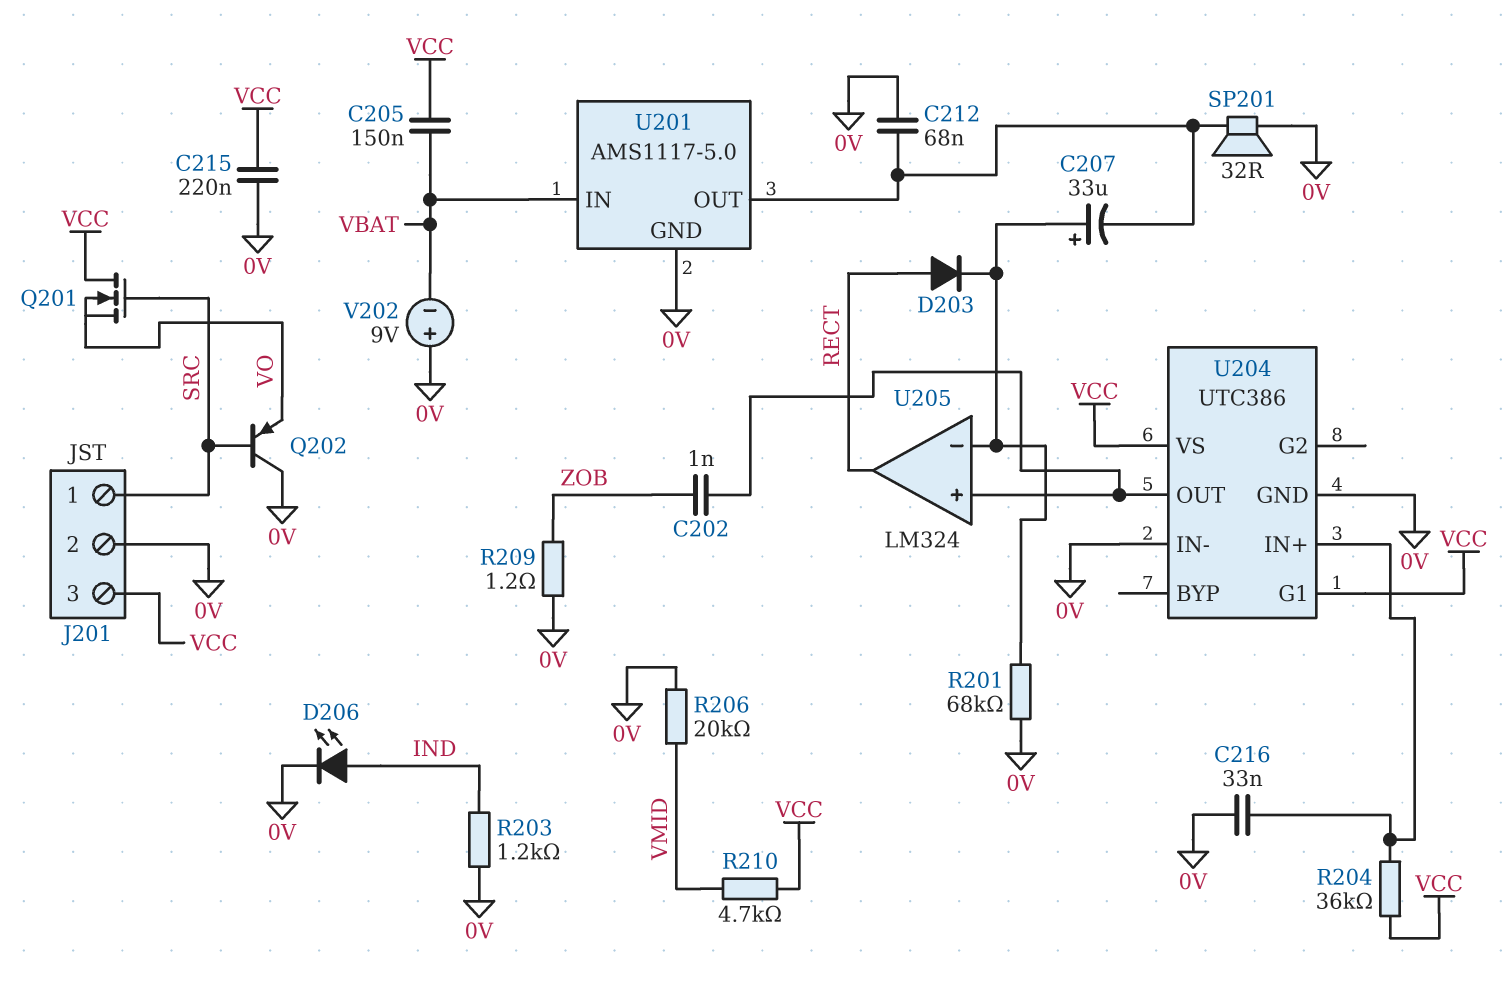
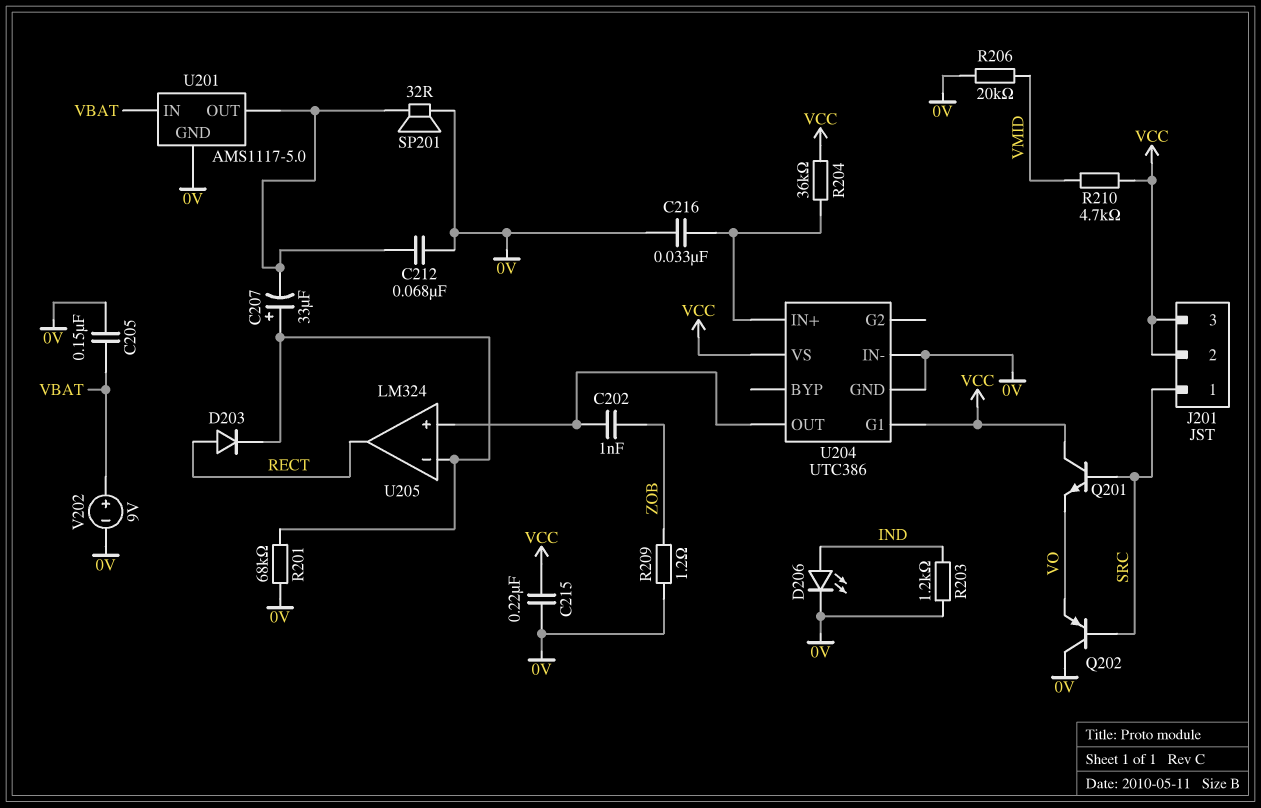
C205: 150nF (VBAT, VCC) -> 150nF (0V, VBAT)
J201 pin 2: 0V -> VCC
Q201: NMOS (G SRC, D VCC, S VO) -> NPN (B SRC, C VCC, E VO)
V202: 9V (plus 0V, minus VBAT) -> 9V (plus VBAT, minus 0V)

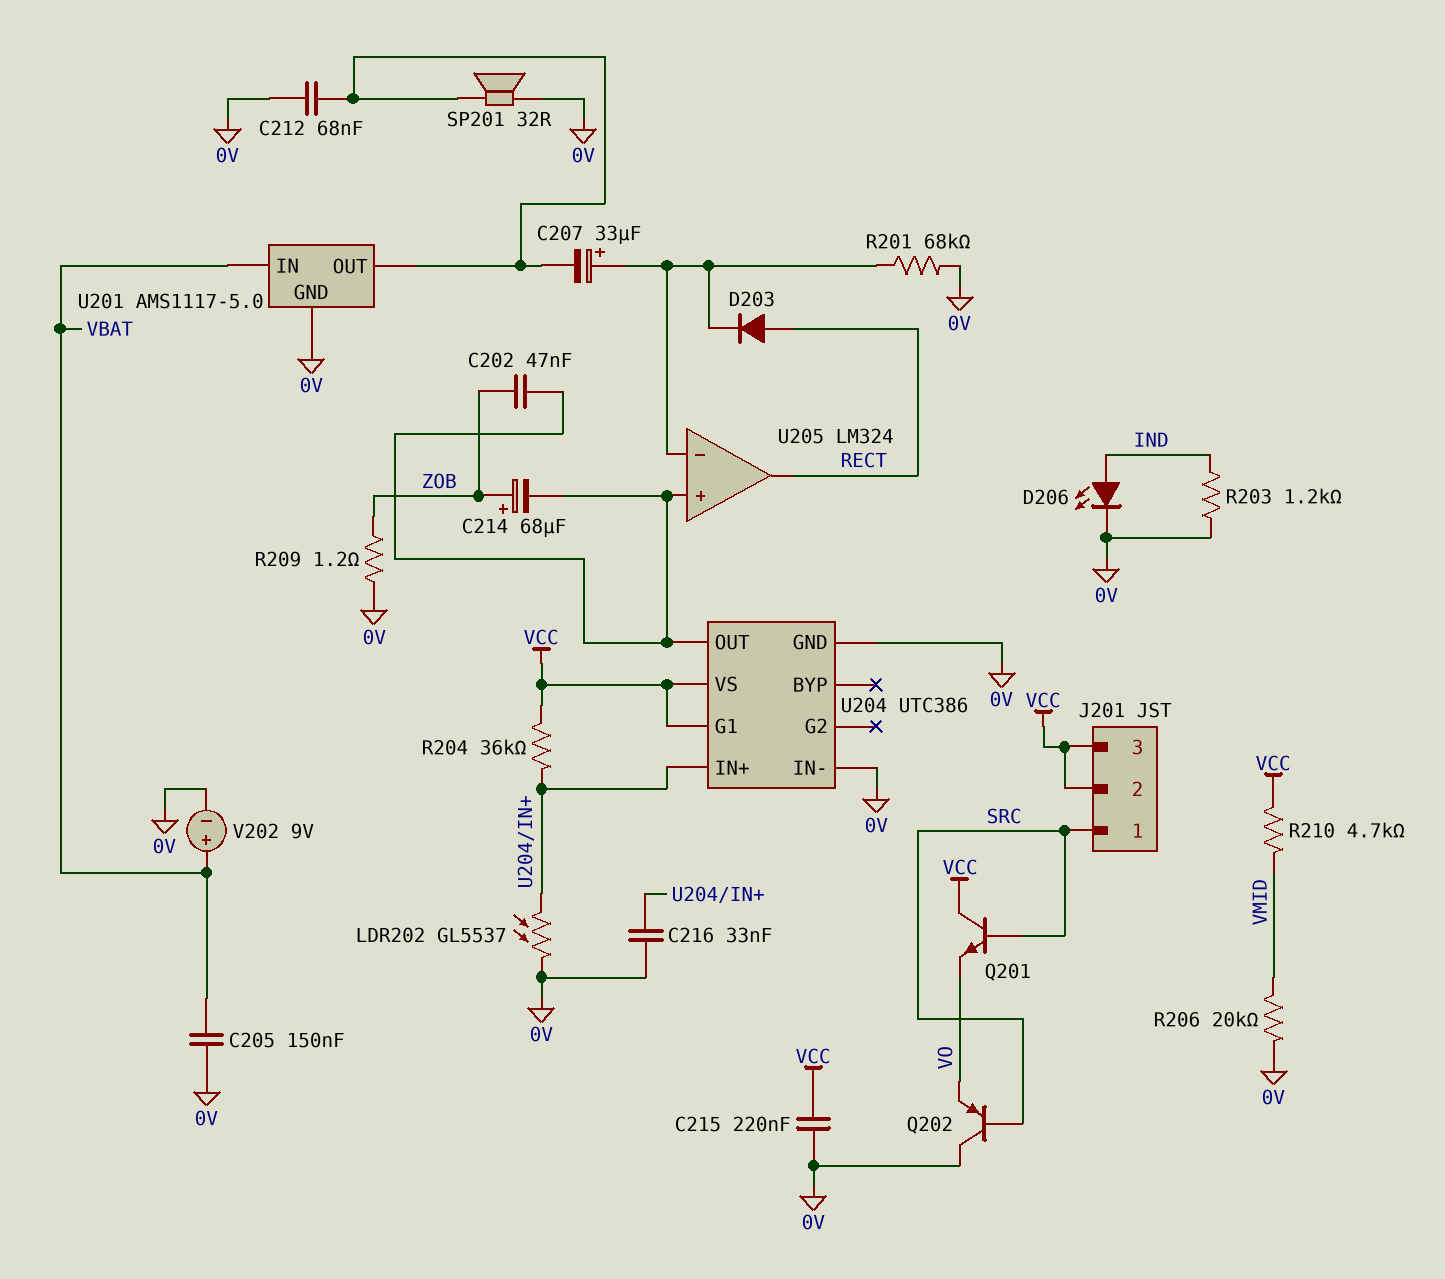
C202: 1nF (U204/OUT, ZOB) -> 47nF (U204/OUT, ZOB)
C214: none -> 68uF (plus ZOB, minus U204/OUT)
LDR202: none -> GL5537 (0V, U204/IN+)

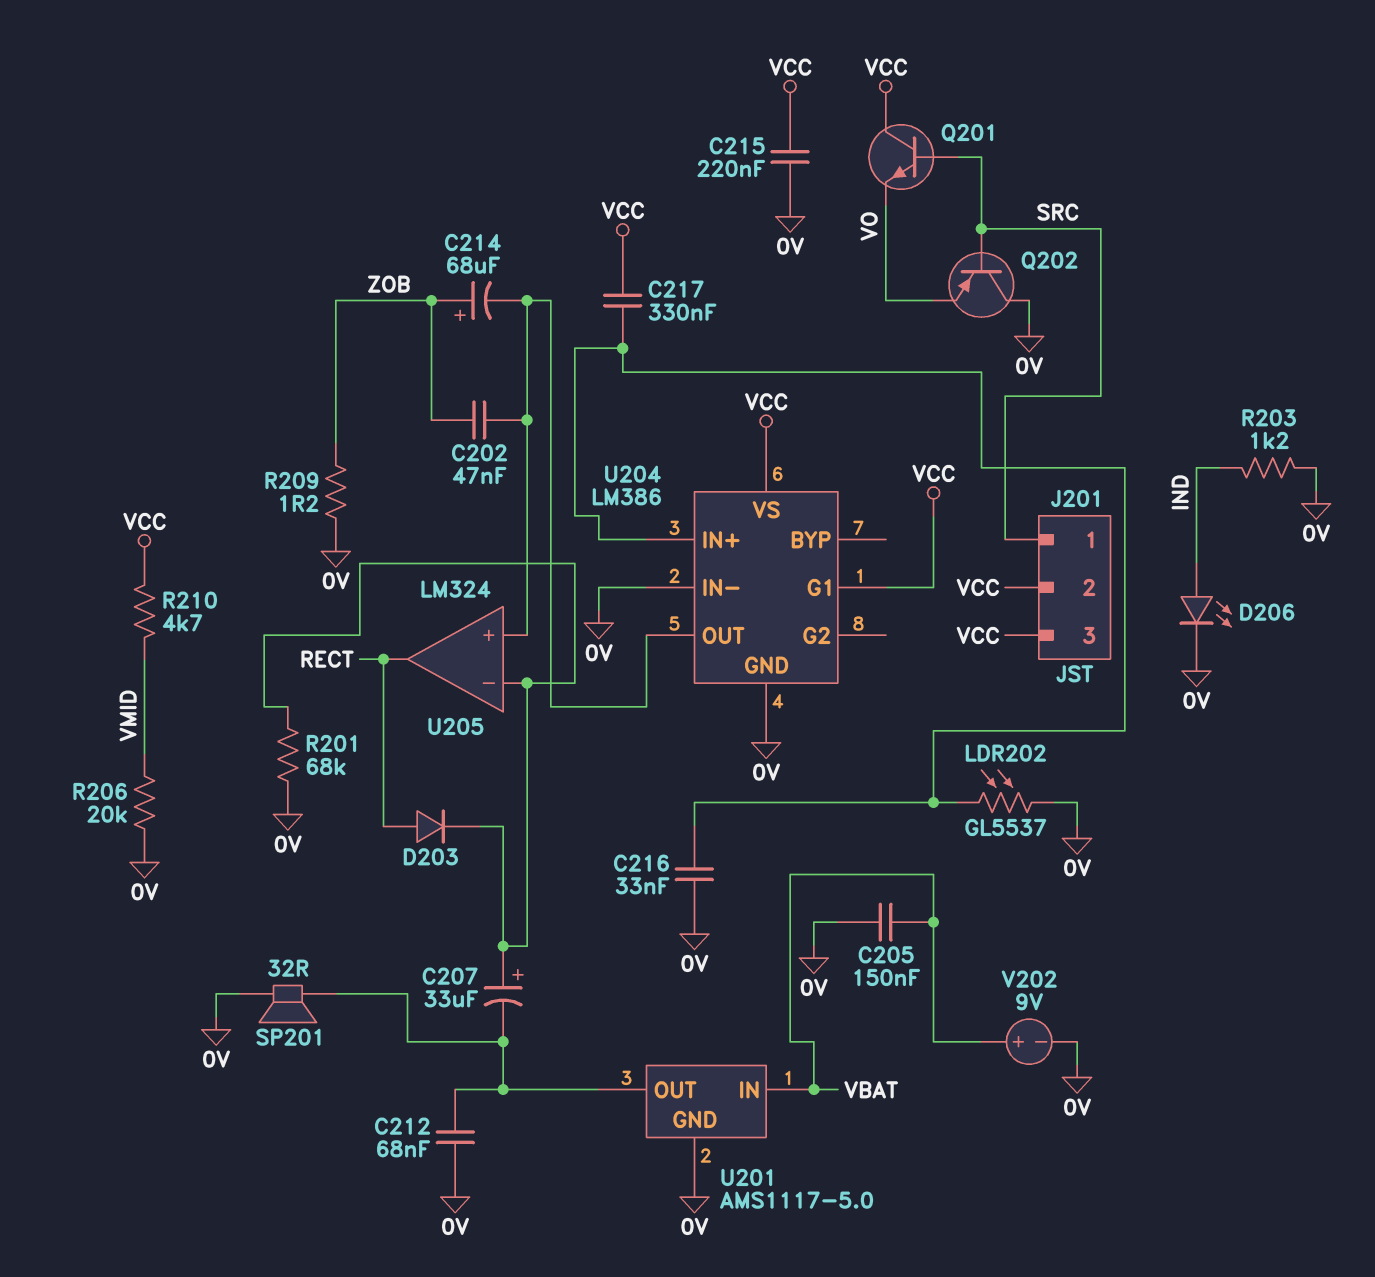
C217: none -> 330nF (U204/IN+, VCC)
R204: 36k (U204/IN+, VCC) -> none
U204: UTC386 -> LM386

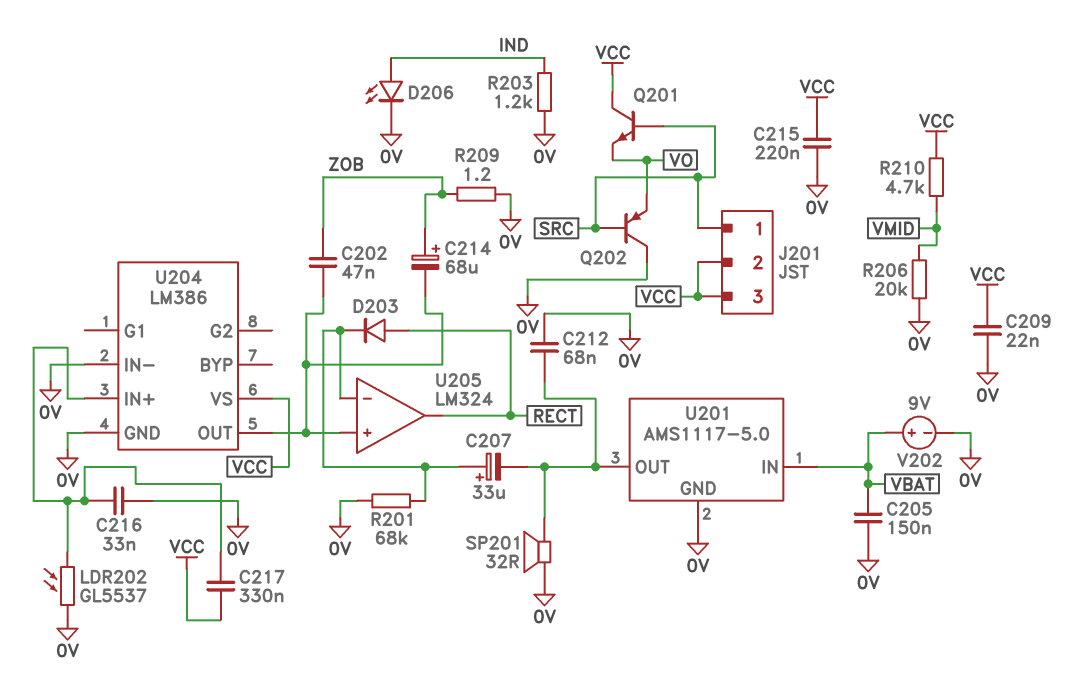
C209: none -> 22nF (0V, VCC)
U204 pin G1: VCC -> none

